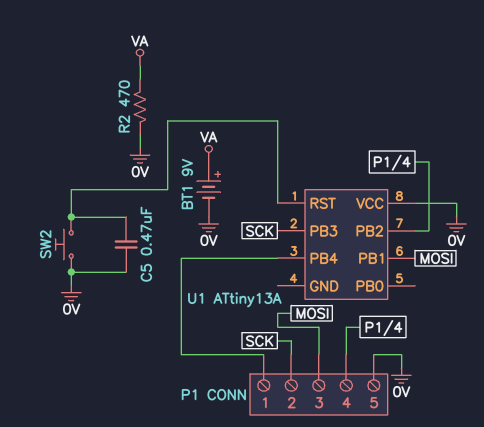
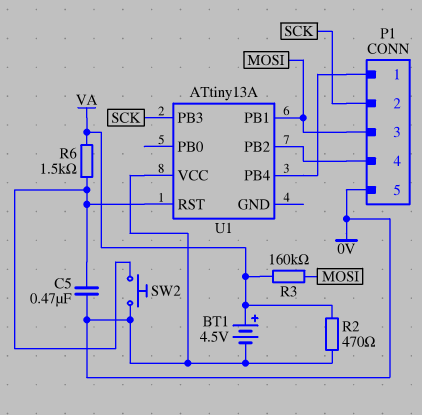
BT1: 9V (plus VA, minus 0V) -> 4.5V (plus VA, minus 0V)
R3: none -> 160k (MOSI, VA)
R6: none -> 1.5k (U1/RST, VA)

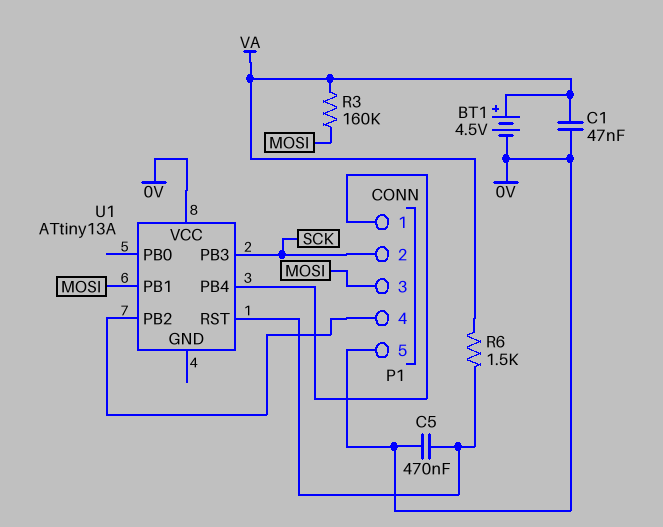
C1: none -> 47nF (0V, VA)
R2: 470 (0V, VA) -> none
SW2: button (0V, U1/RST) -> none

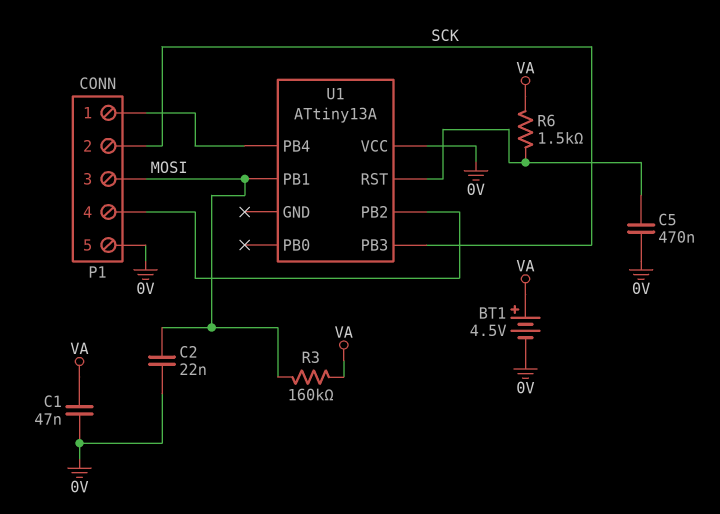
C2: none -> 22nF (0V, MOSI)

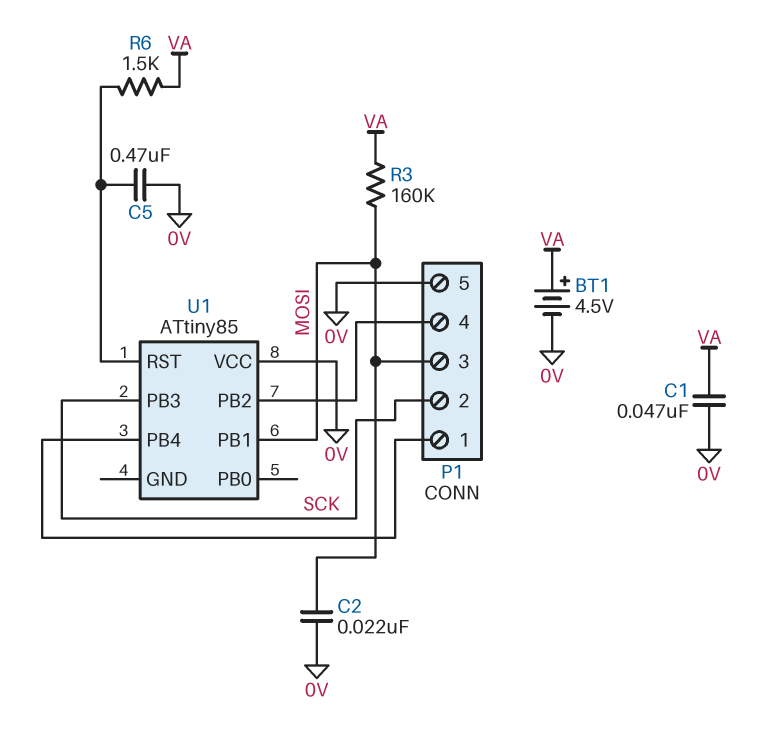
U1: ATtiny13A -> ATtiny85

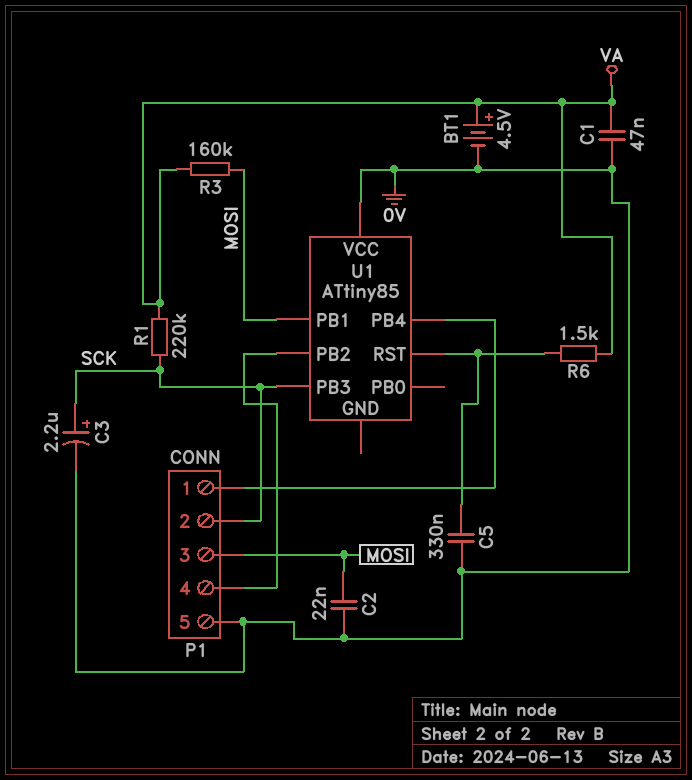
C3: none -> 2.2uF (plus SCK, minus 0V)
C5: 470nF (0V, U1/RST) -> 330nF (0V, U1/RST)
R1: none -> 220k (SCK, VA)

